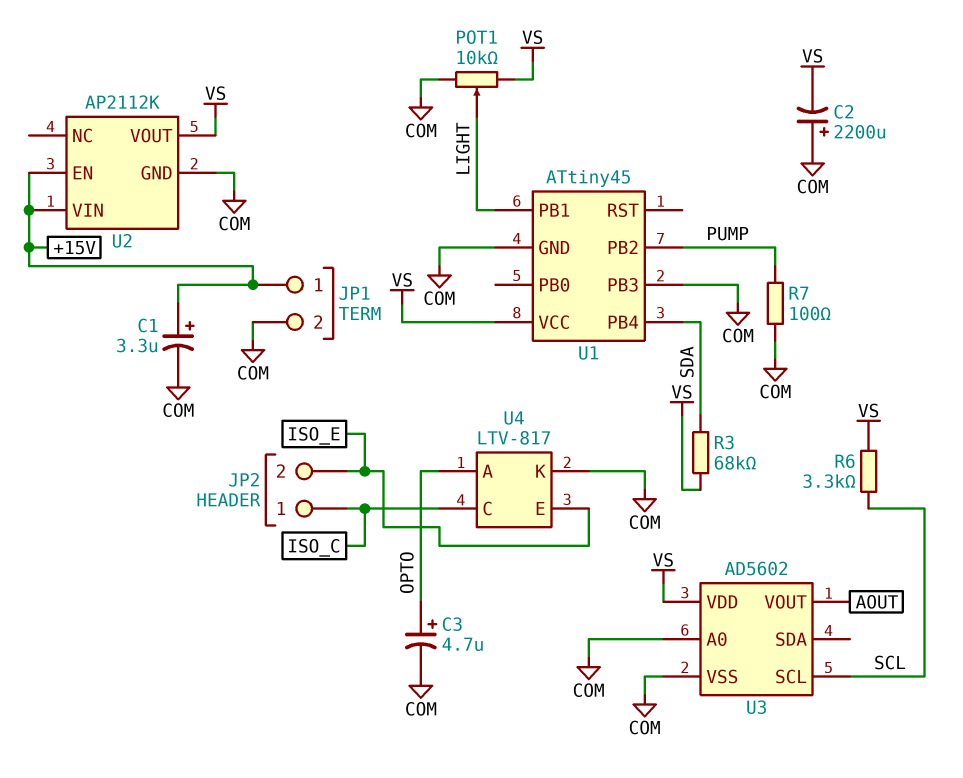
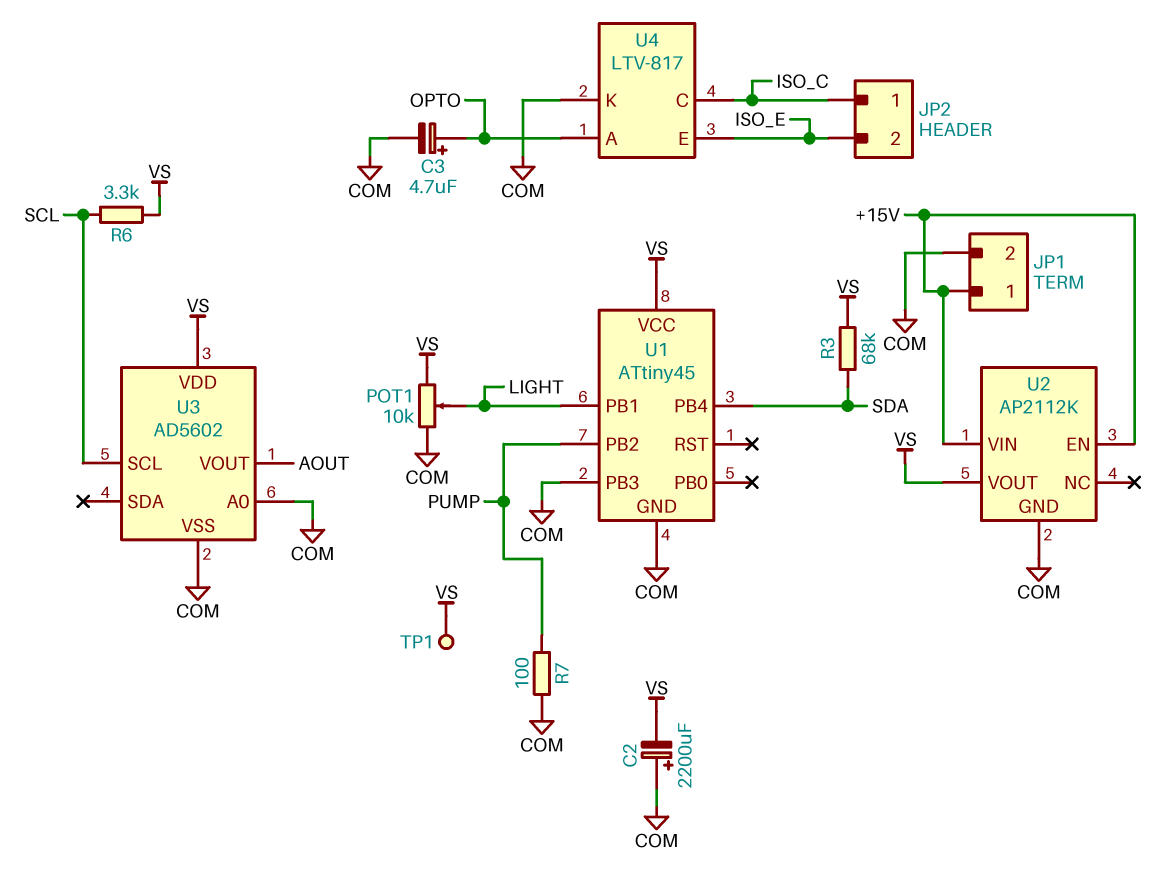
C1: 3.3uF (plus +15V, minus COM) -> none
TP1: none -> test point (VS)

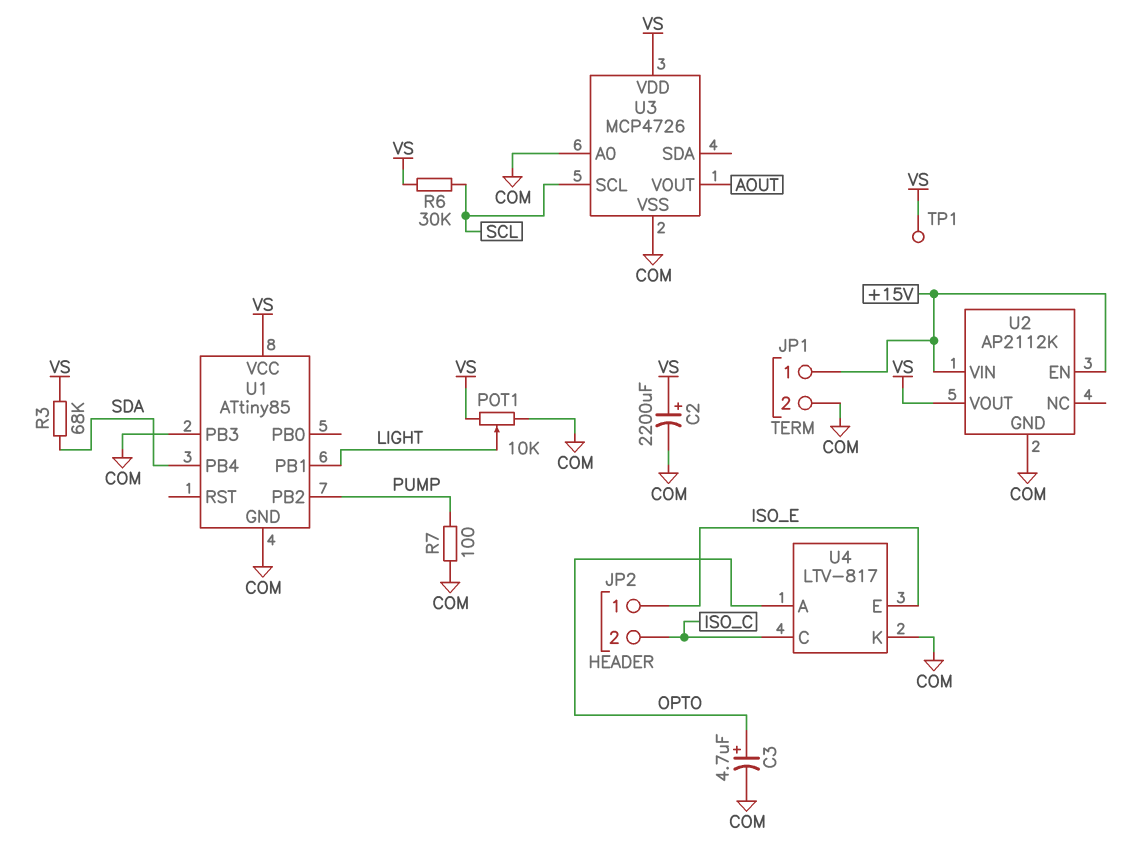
C2: 2200uF (plus COM, minus VS) -> 2200uF (plus VS, minus COM)
JP2 pin 1: ISO_C -> ISO_E
JP2 pin 2: ISO_E -> ISO_C
R6: 3.3k (SCL, VS) -> 30k (SCL, VS)
U1: ATtiny45 -> ATtiny85
U3: AD5602 -> MCP4726

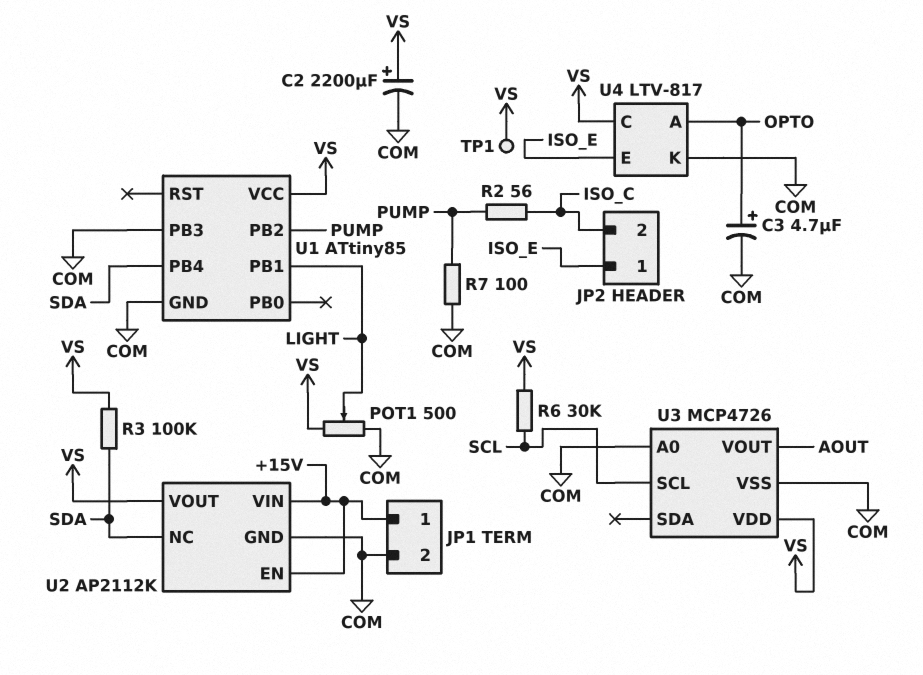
POT1: 10k (COM, VS, wiper LIGHT) -> 500 (COM, VS, wiper LIGHT)
R2: none -> 56 (ISO_C, PUMP)
R3: 68k (SDA, VS) -> 100k (SDA, VS)
U2 pin NC: none -> SDA
U4 pin C: ISO_C -> VS

